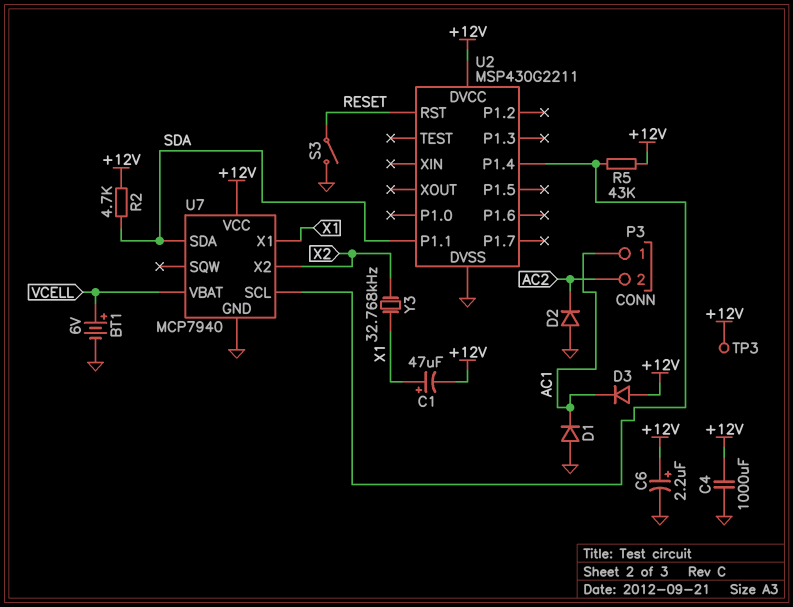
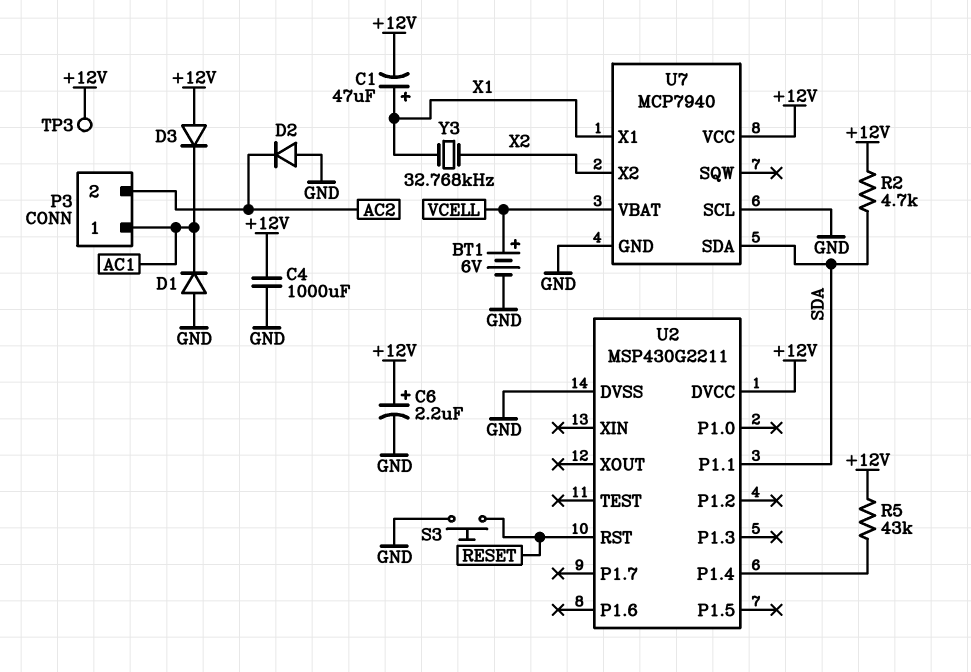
S3: switch (GND, RESET) -> button (GND, RESET)
U7 pin SCL: U2/P1.4 -> GND

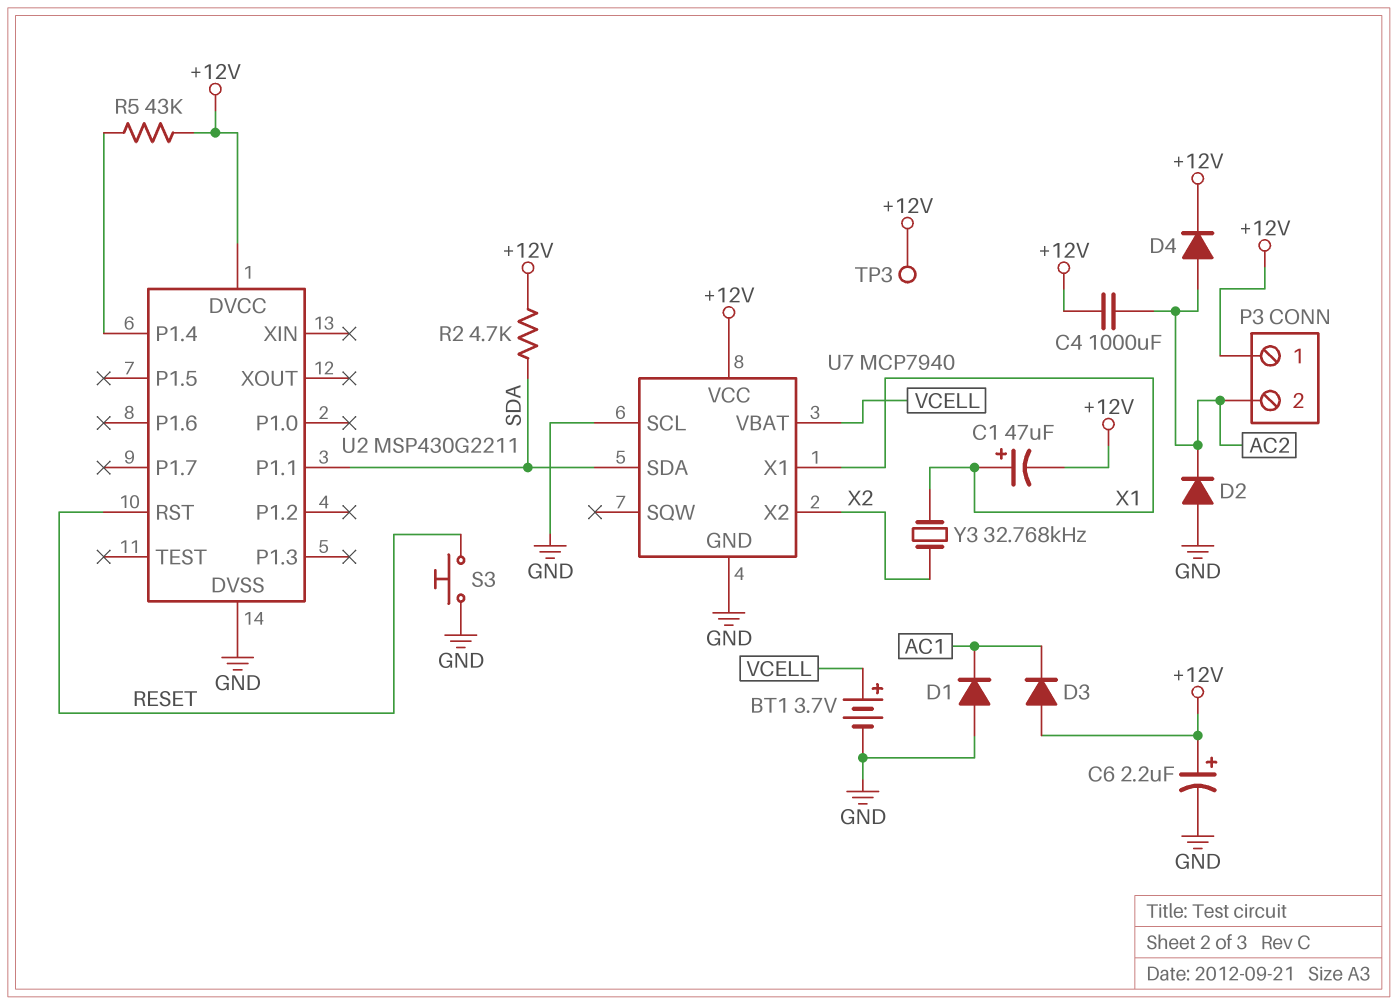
BT1: 6V (plus VCELL, minus GND) -> 3.7V (plus VCELL, minus GND)
C4: 1000uF (+12V, GND) -> 1000uF (+12V, AC2)
D4: none -> diode (A AC2, K +12V)
P3 pin 1: AC1 -> +12V

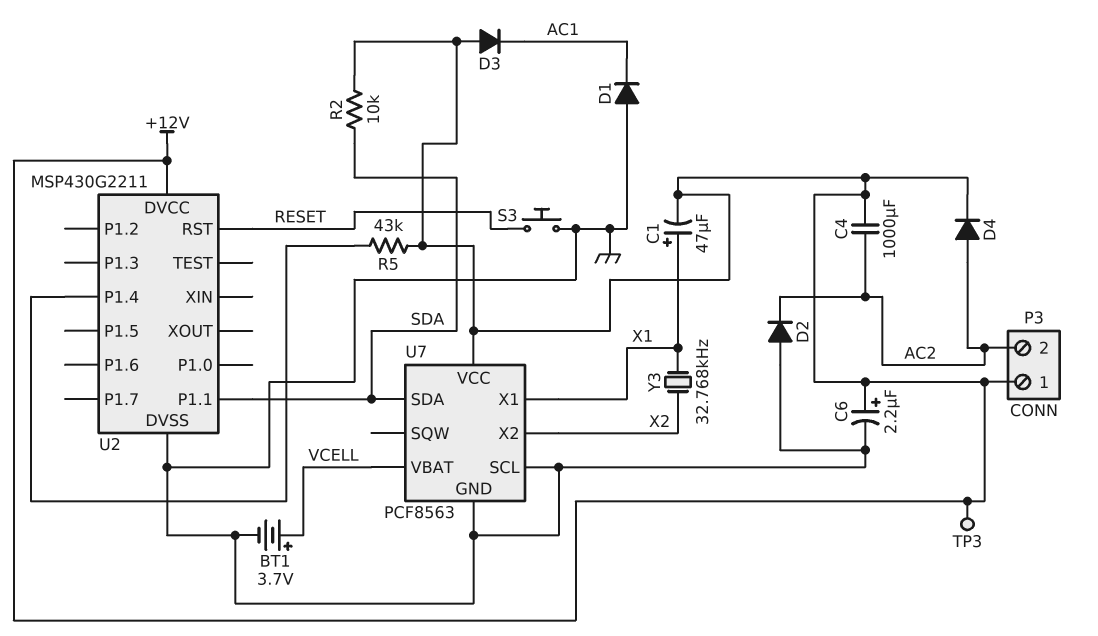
R2: 4.7k (+12V, SDA) -> 10k (+12V, SDA)
U7: MCP7940 -> PCF8563

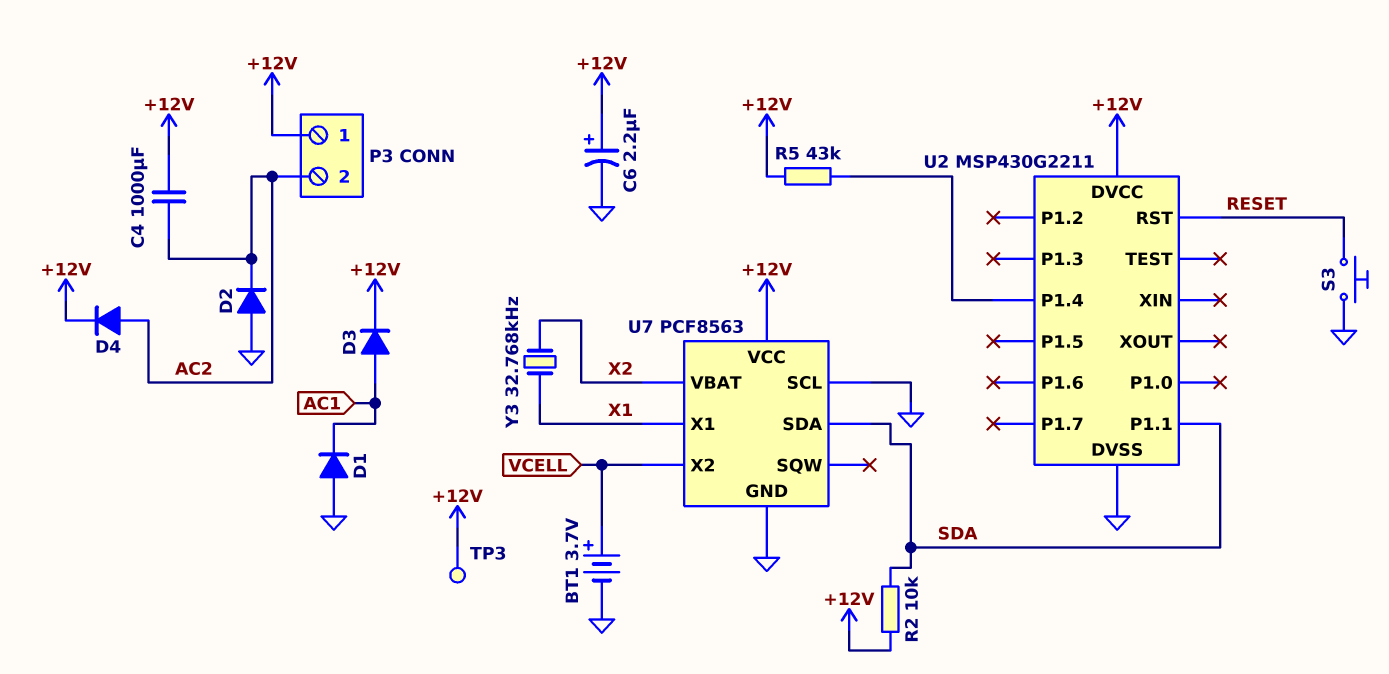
C1: 47uF (plus X1, minus +12V) -> none
D3: diode (A +12V, K AC1) -> diode (A AC1, K +12V)
U7 pin VBAT: VCELL -> X2
U7 pin X2: X2 -> VCELL

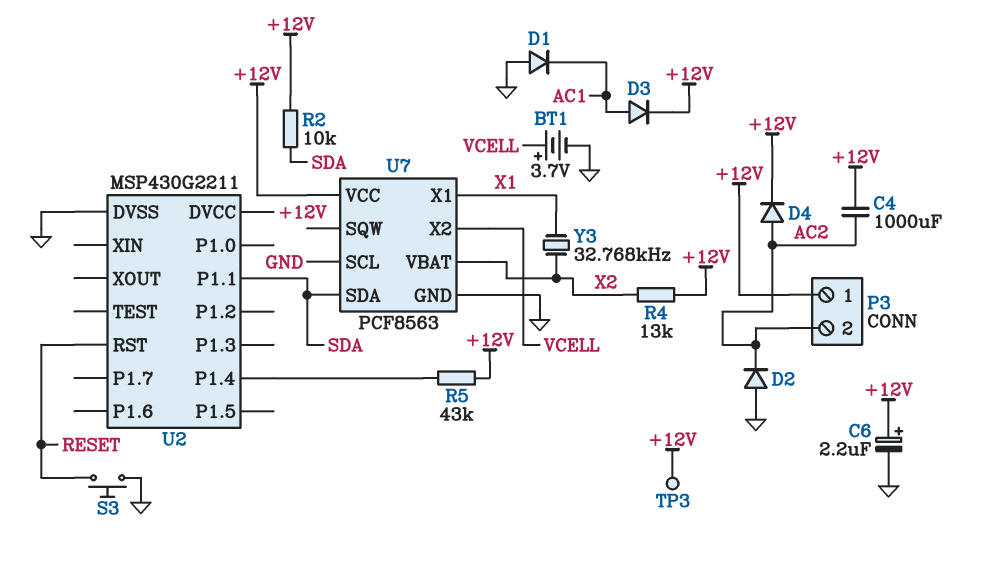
R4: none -> 13k (+12V, X2)

